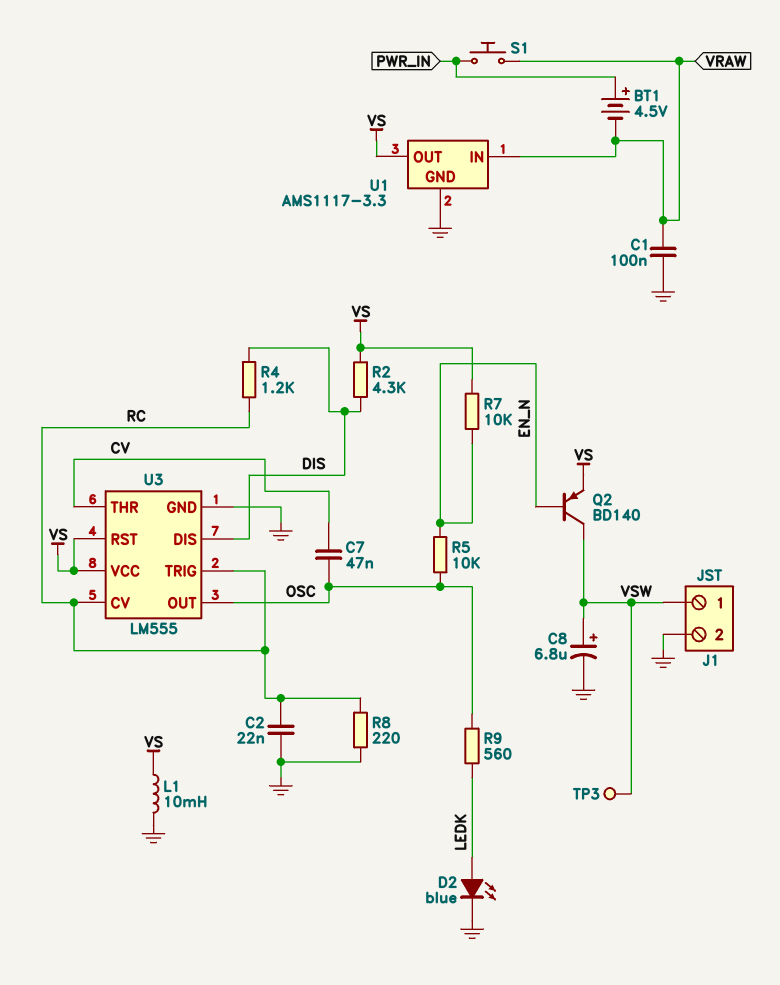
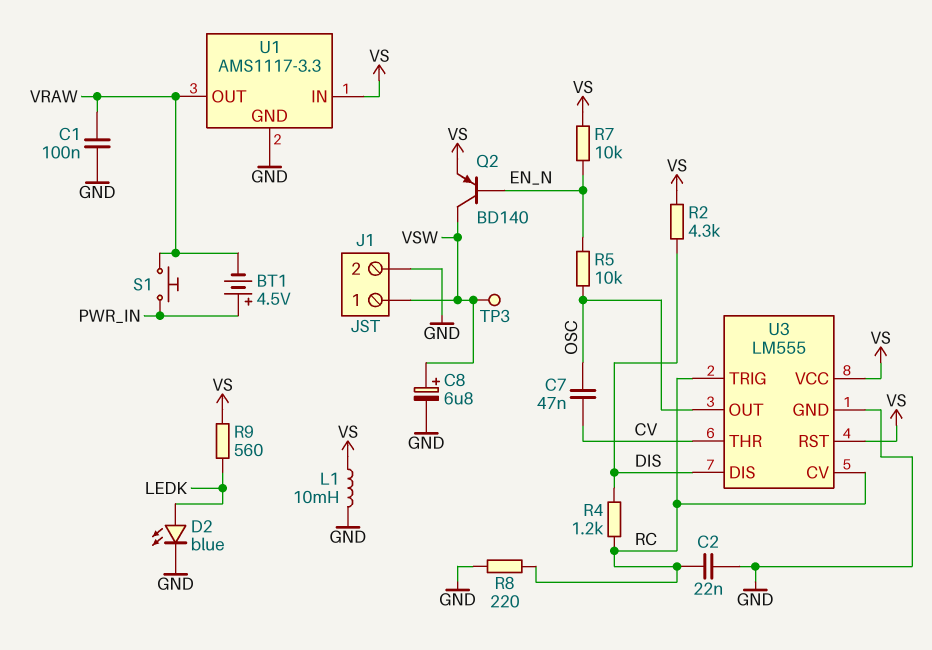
R9: 560 (LEDK, OSC) -> 560 (LEDK, VS)
U1 pin IN: VRAW -> VS
U1 pin OUT: VS -> VRAW

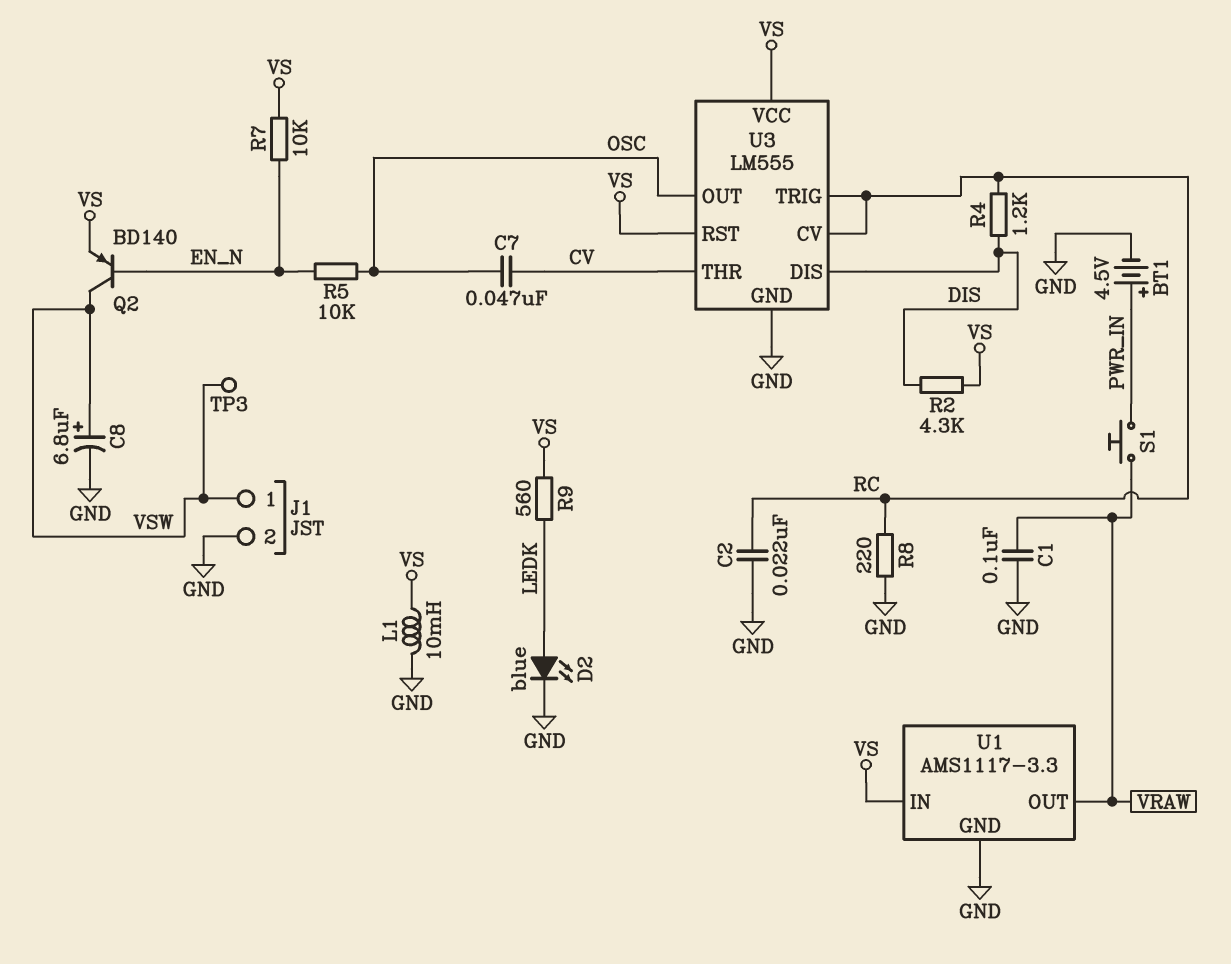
BT1: 4.5V (plus PWR_IN, minus VRAW) -> 4.5V (plus PWR_IN, minus GND)

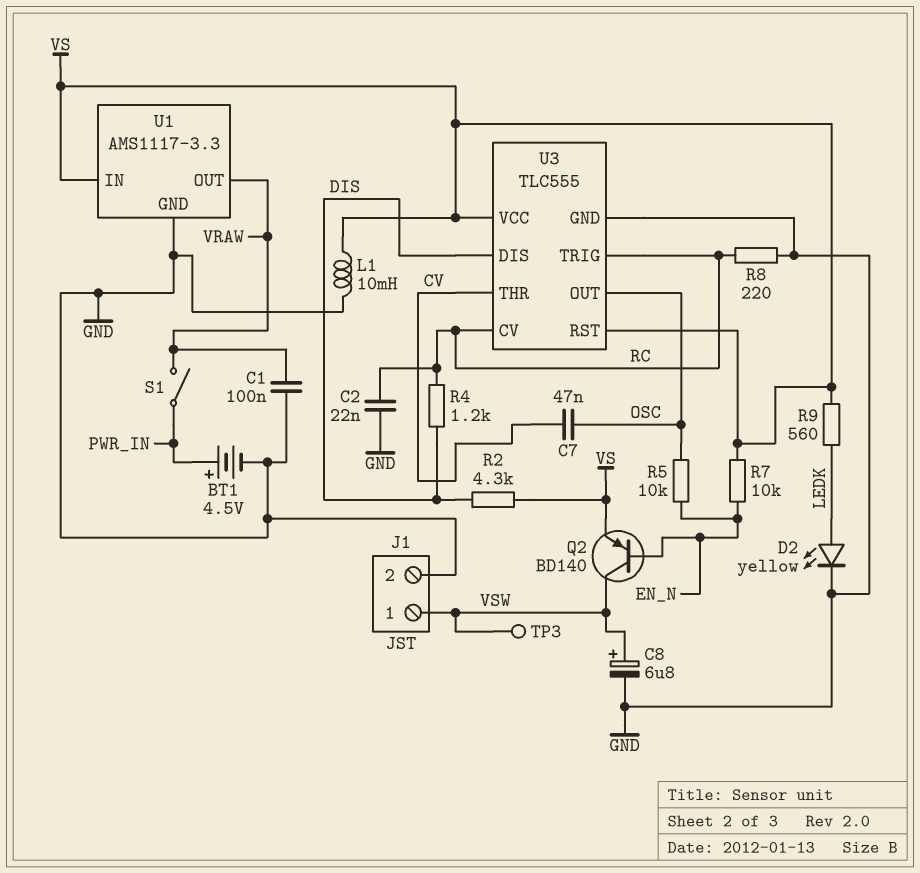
D2: LED blue (A LEDK, K GND) -> LED yellow (A LEDK, K GND)
S1: button (PWR_IN, VRAW) -> switch (PWR_IN, VRAW)
U3: LM555 -> TLC555

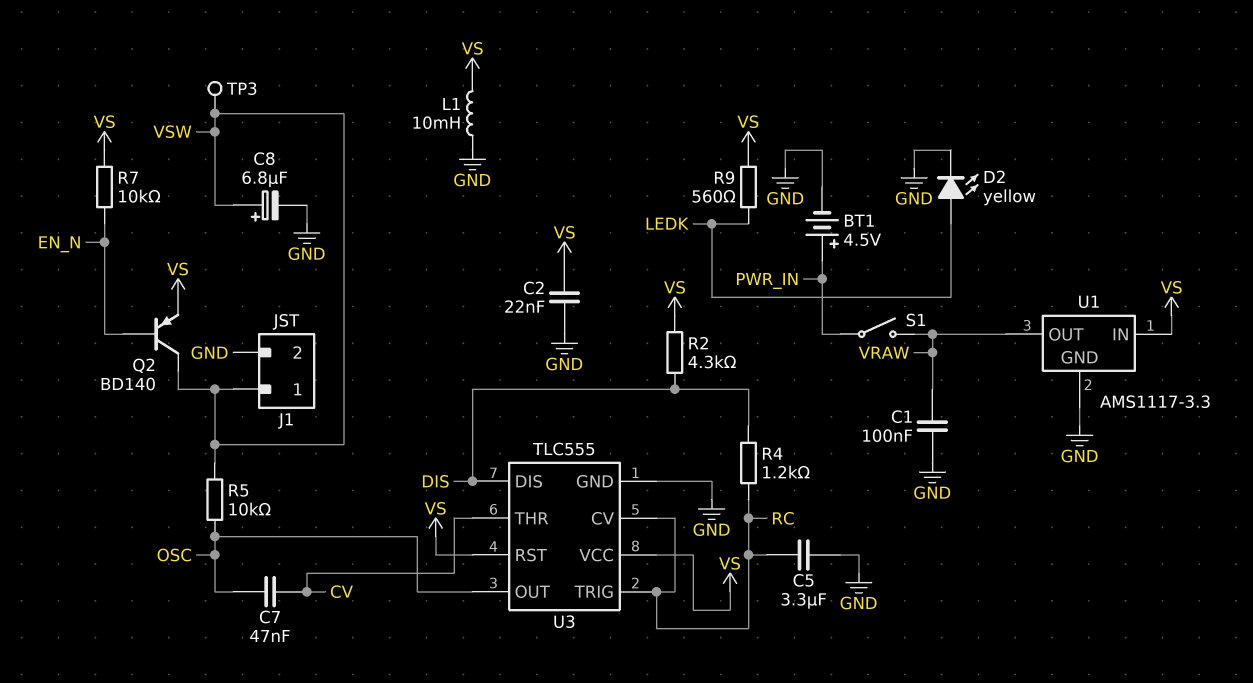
C2: 22nF (GND, RC) -> 22nF (GND, VS)
C5: none -> 3.3uF (GND, RC)
R5: 10k (EN_N, OSC) -> 10k (OSC, VSW)
R8: 220 (GND, RC) -> none

